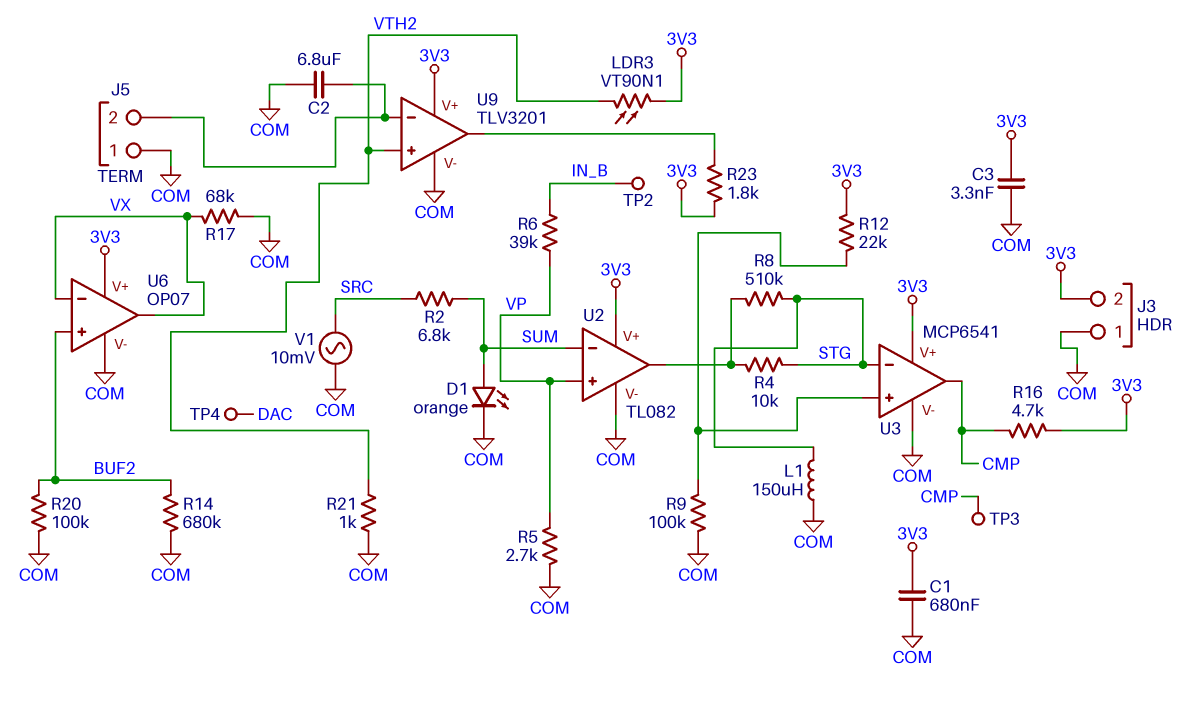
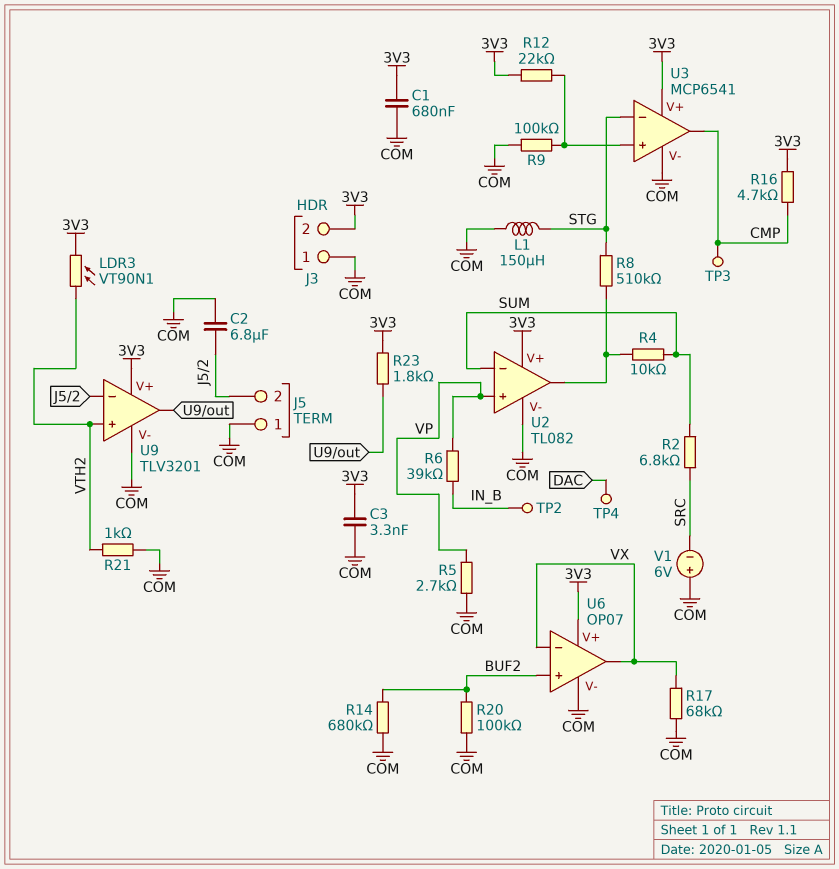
D1: LED orange (A SUM, K COM) -> none
R4: 10k (STG, U2/out) -> 10k (SUM, U2/out)
V1: AC 10mV (COM, SRC) -> 6V (plus COM, minus SRC)

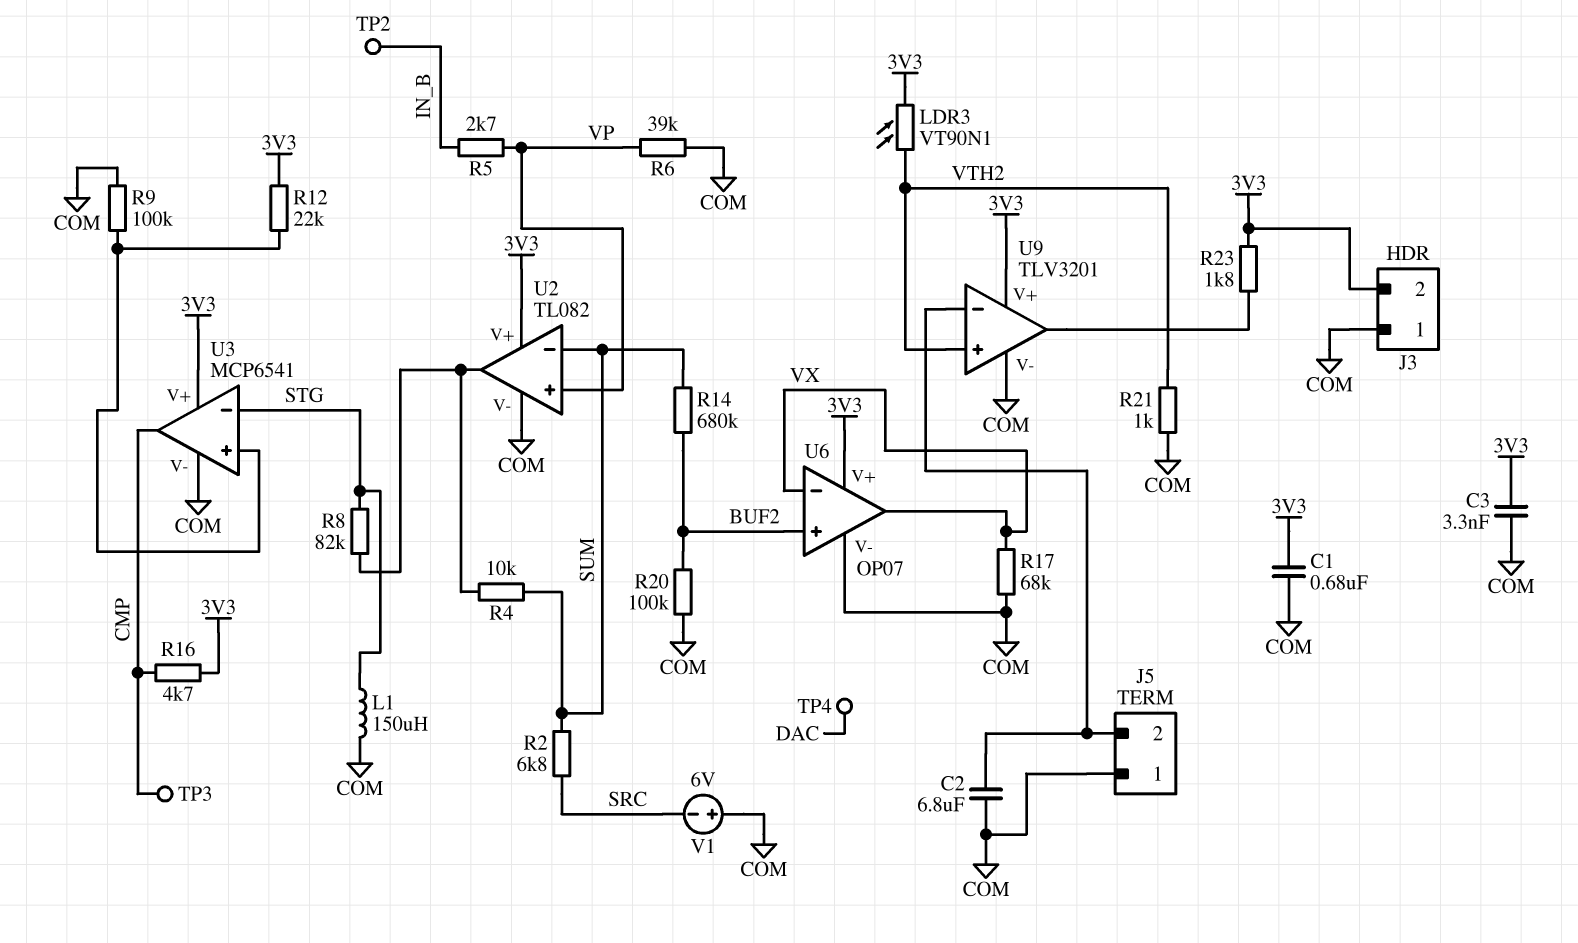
R5: 2.7k (COM, VP) -> 2.7k (IN_B, VP)
R6: 39k (IN_B, VP) -> 39k (COM, VP)
R8: 510k (STG, U2/out) -> 82k (STG, U2/out)
R14: 680k (BUF2, COM) -> 680k (BUF2, SUM)

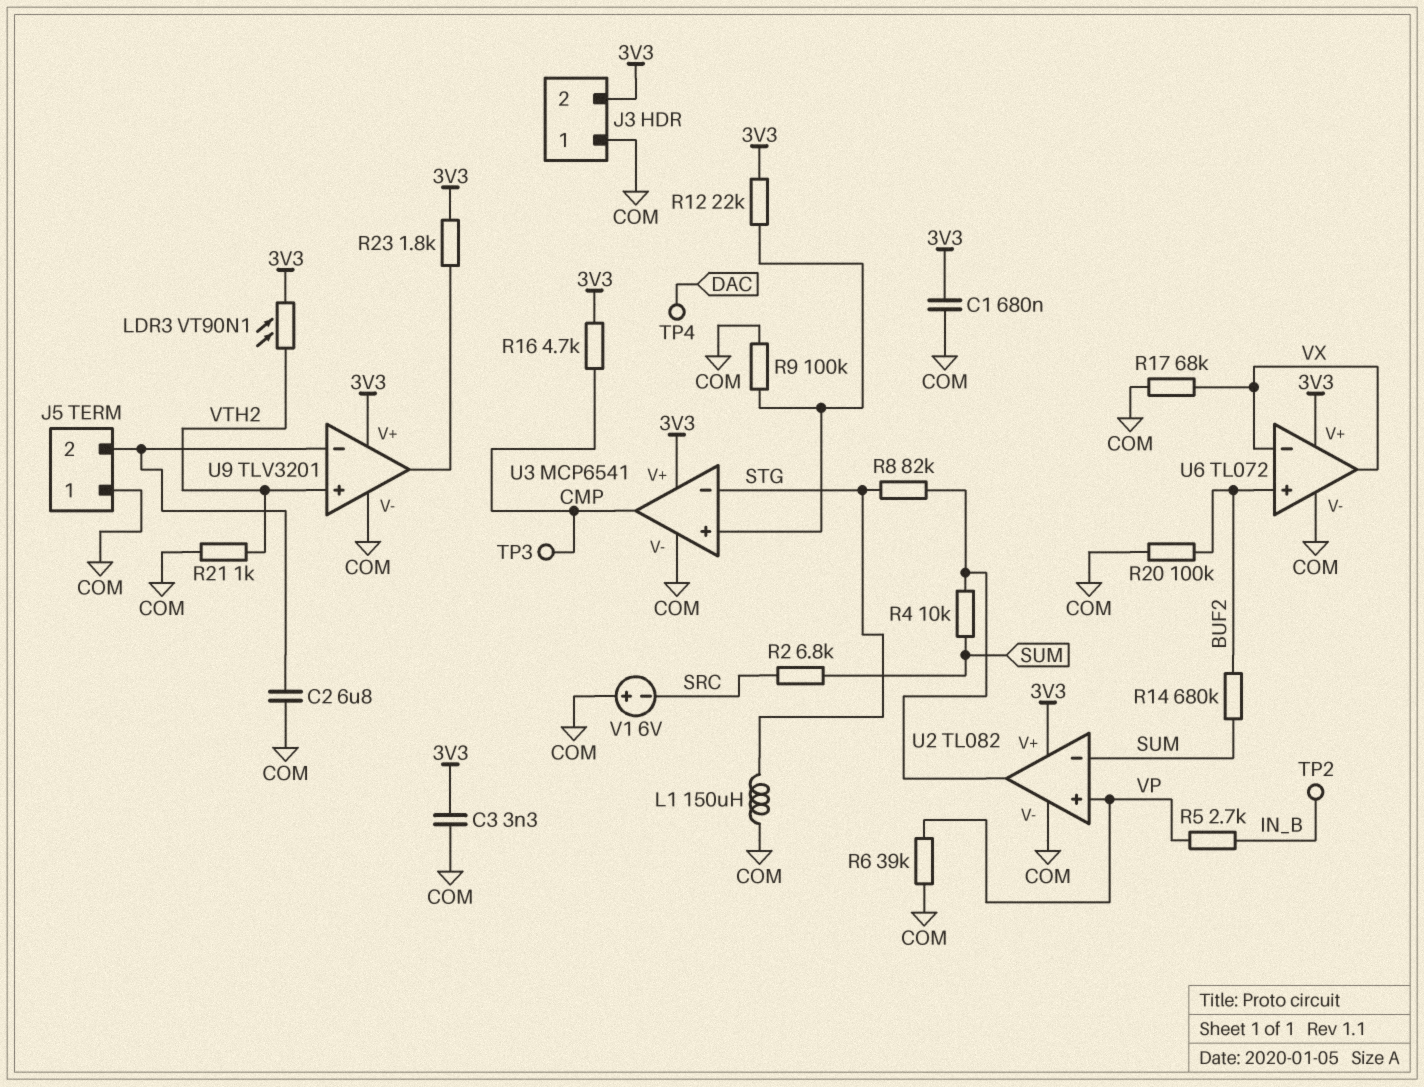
U6: OP07 -> TL072

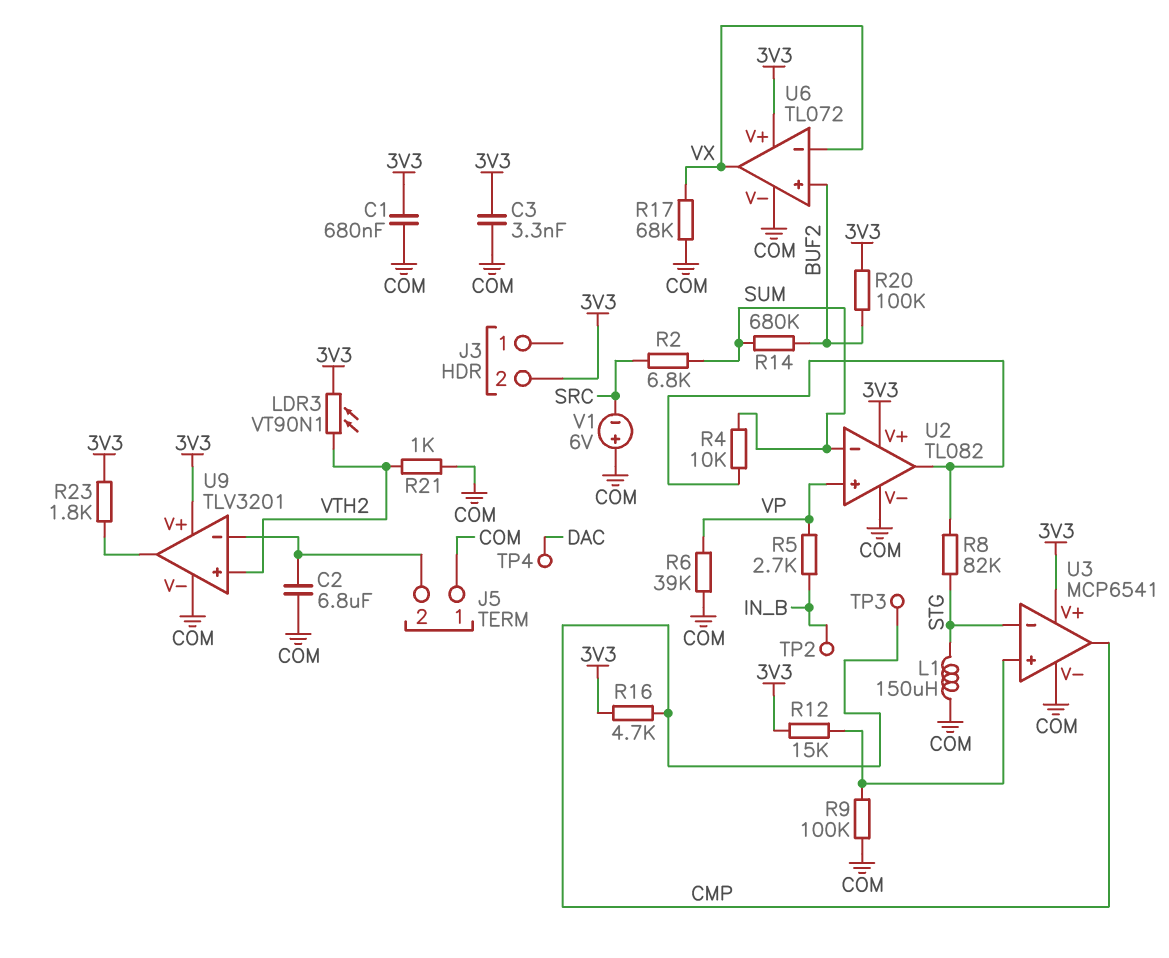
J3 pin 1: COM -> none
R12: 22k (3V3, U3/in+) -> 15k (3V3, U3/in+)
R20: 100k (BUF2, COM) -> 100k (3V3, BUF2)

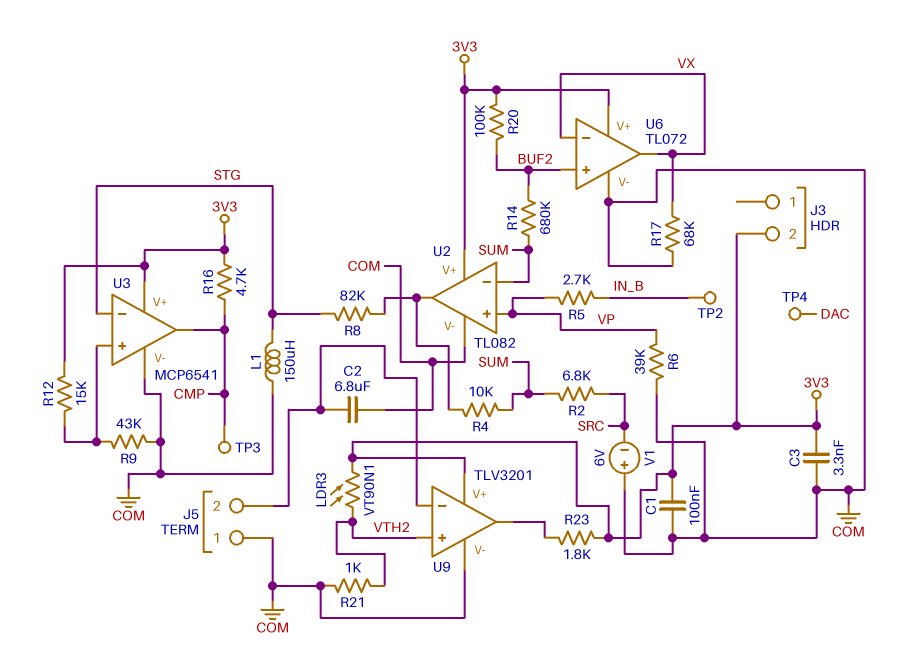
C1: 680nF (3V3, COM) -> 100nF (3V3, COM)
R9: 100k (COM, U3/in+) -> 43k (COM, U3/in+)

